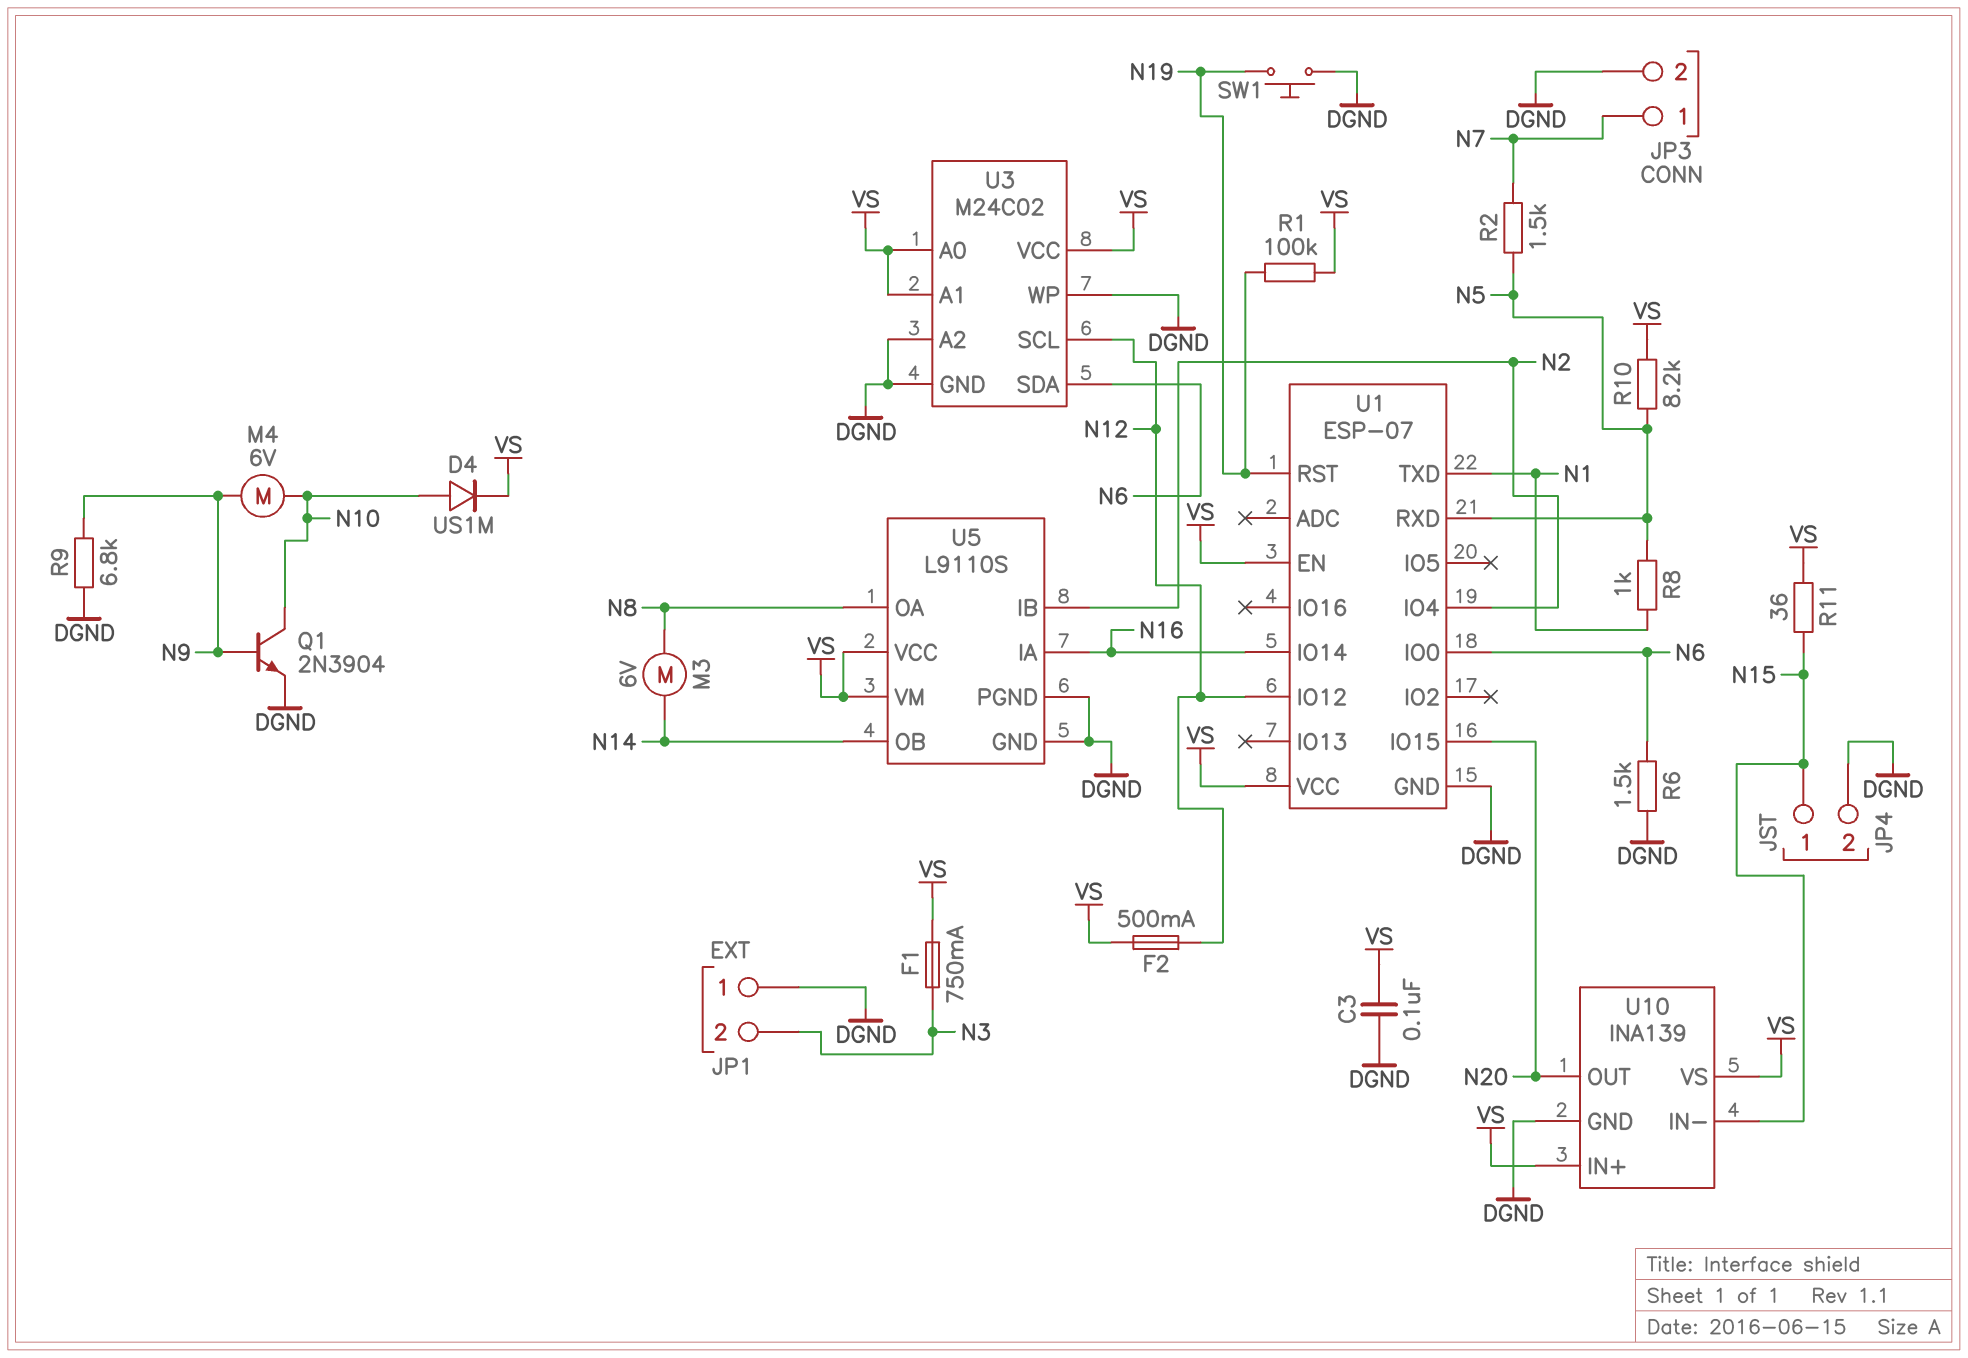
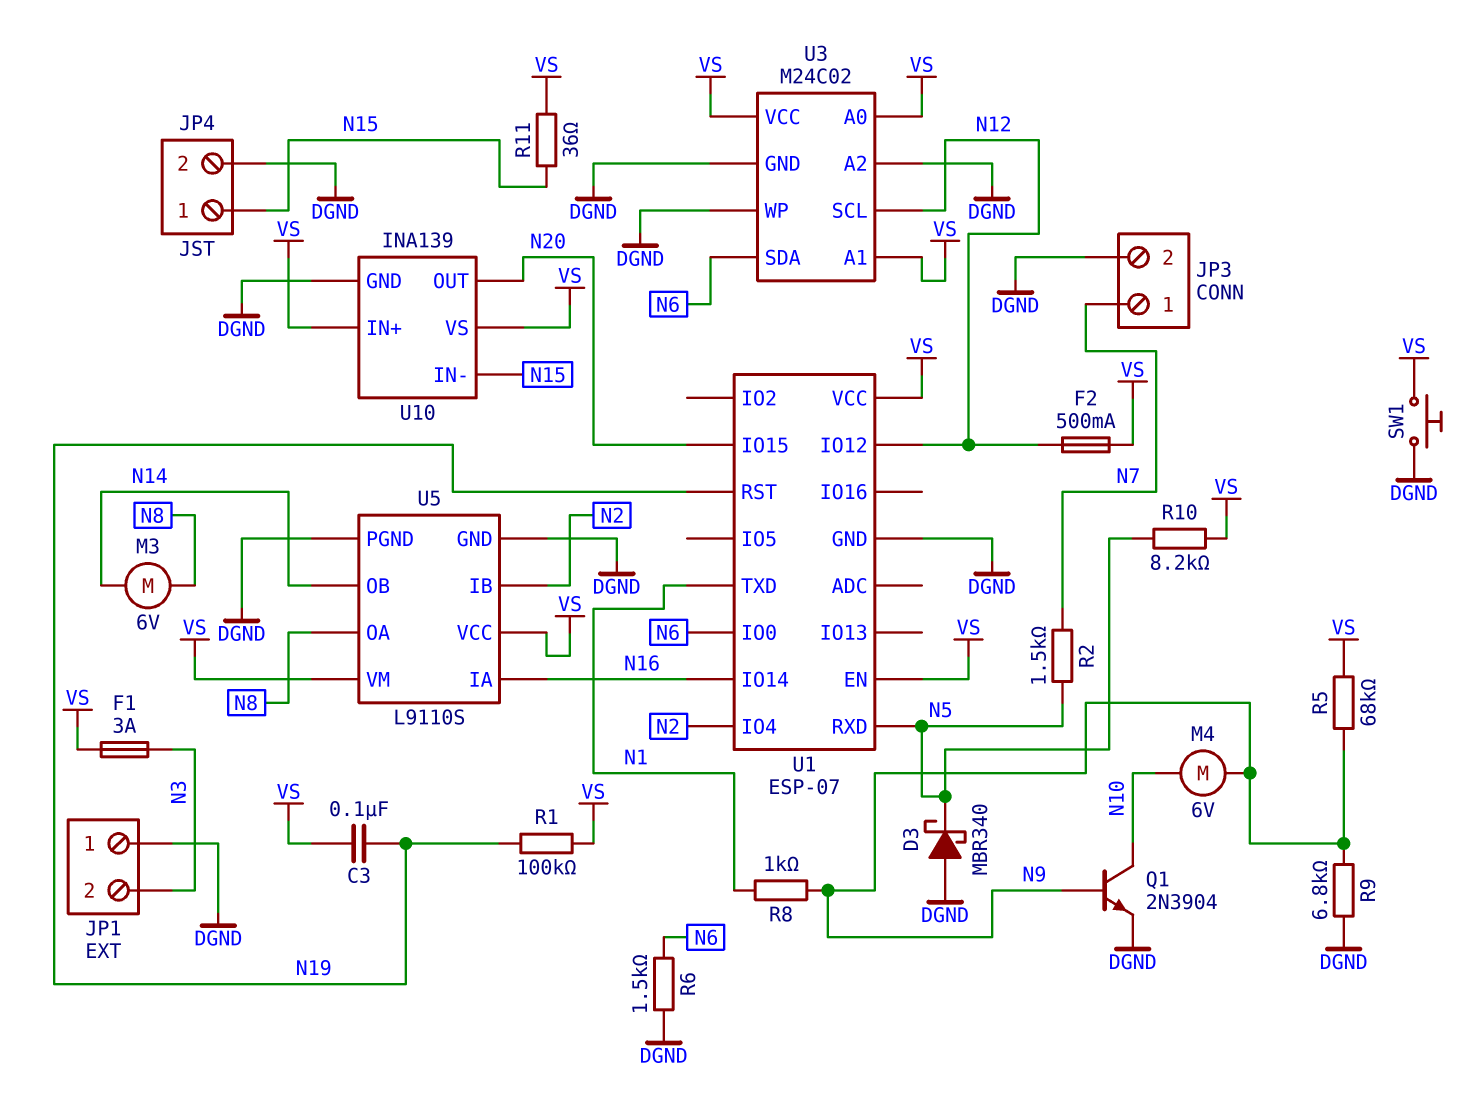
C3: 100nF (DGND, VS) -> 100nF (N19, VS)
D3: none -> schottky MBR340 (A DGND, K N5)
D4: diode US1M (A N10, K VS) -> none
F1: 750mA (N3, VS) -> 3A (N3, VS)
R5: none -> 68k (N9, VS)
R8: 1k (N1, N5) -> 1k (N1, N9)
SW1: button (DGND, N19) -> button (DGND, VS)

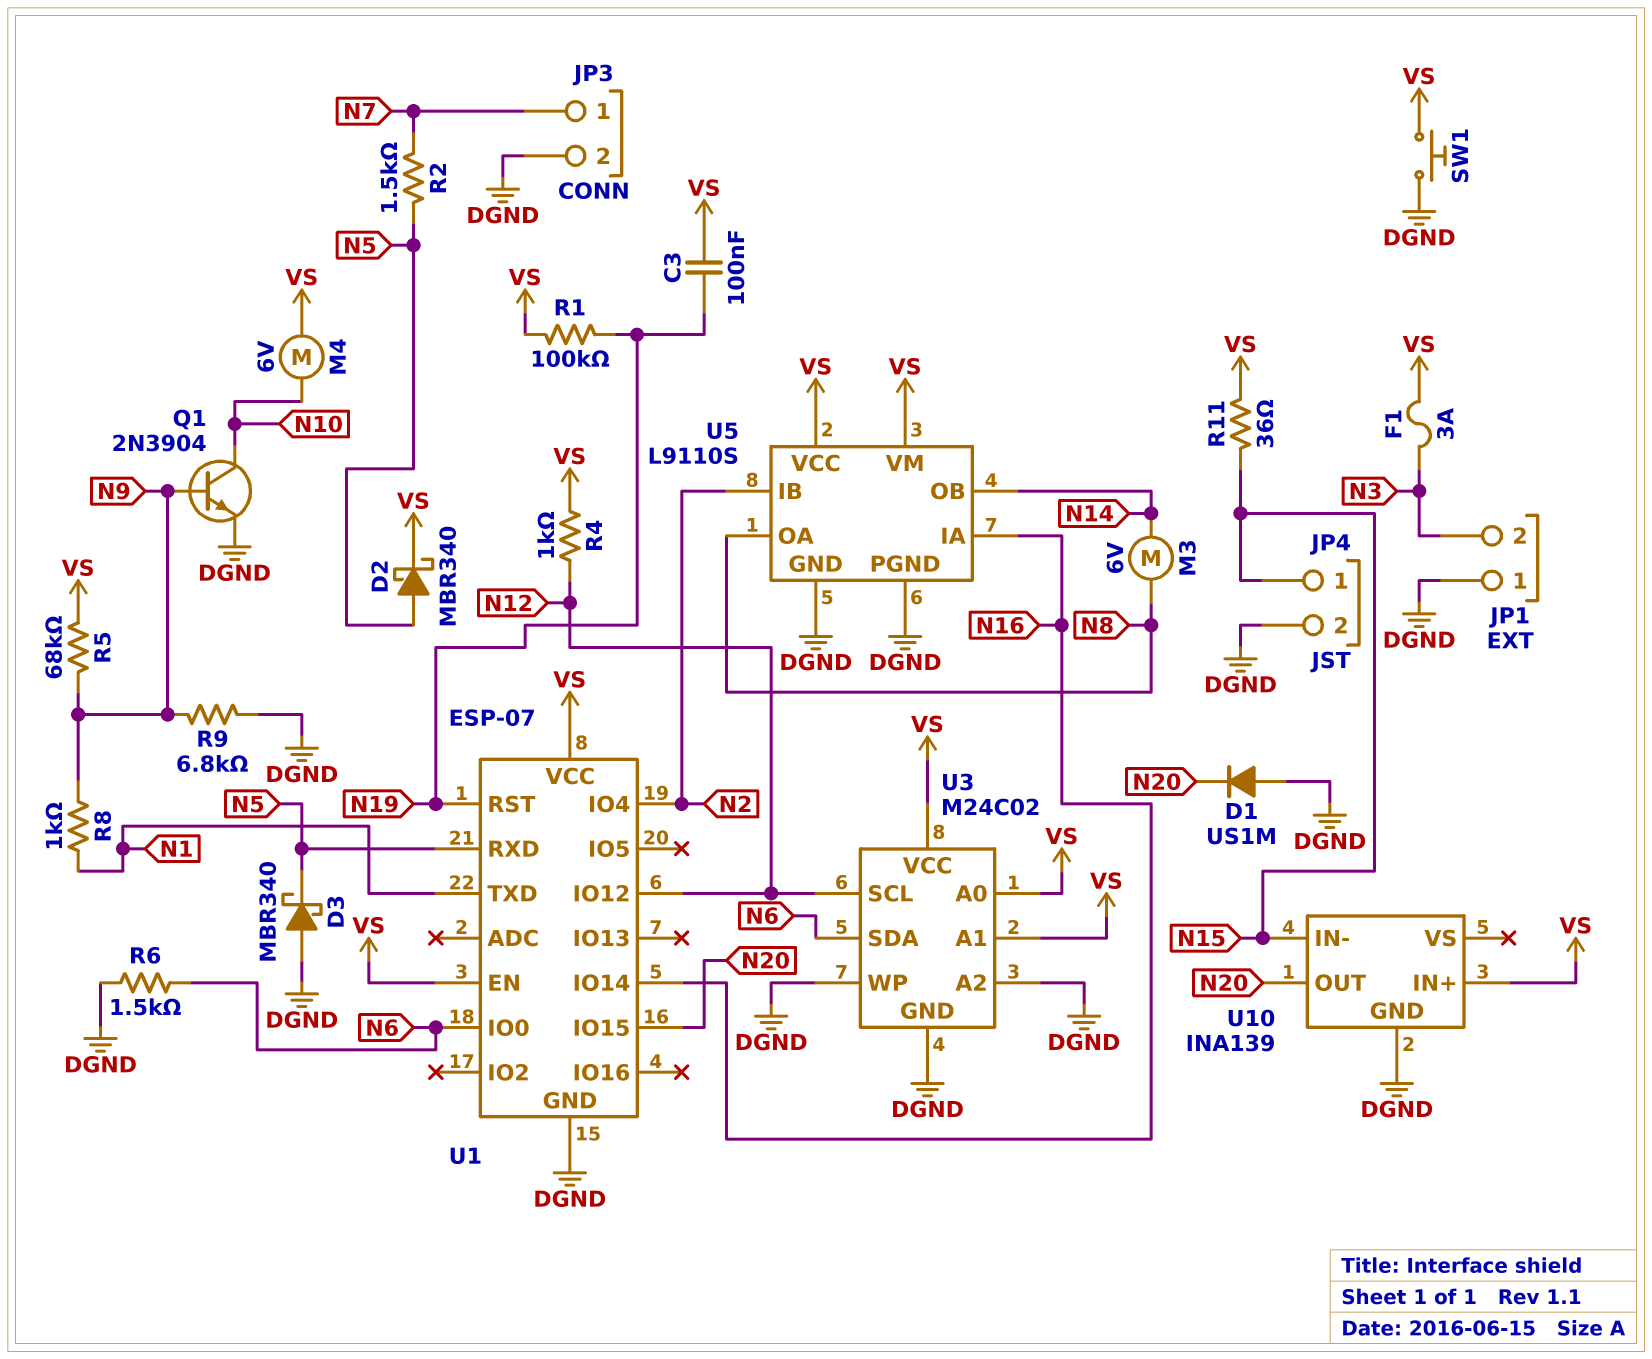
D1: none -> diode US1M (A DGND, K N20)
D2: none -> schottky MBR340 (A N5, K VS)
F2: 500mA (N12, VS) -> none
M4: motor 6V (N9, N10) -> motor 6V (N10, VS)
R4: none -> 1k (N12, VS)
R10: 8.2k (N5, VS) -> none
U10 pin VS: VS -> none

